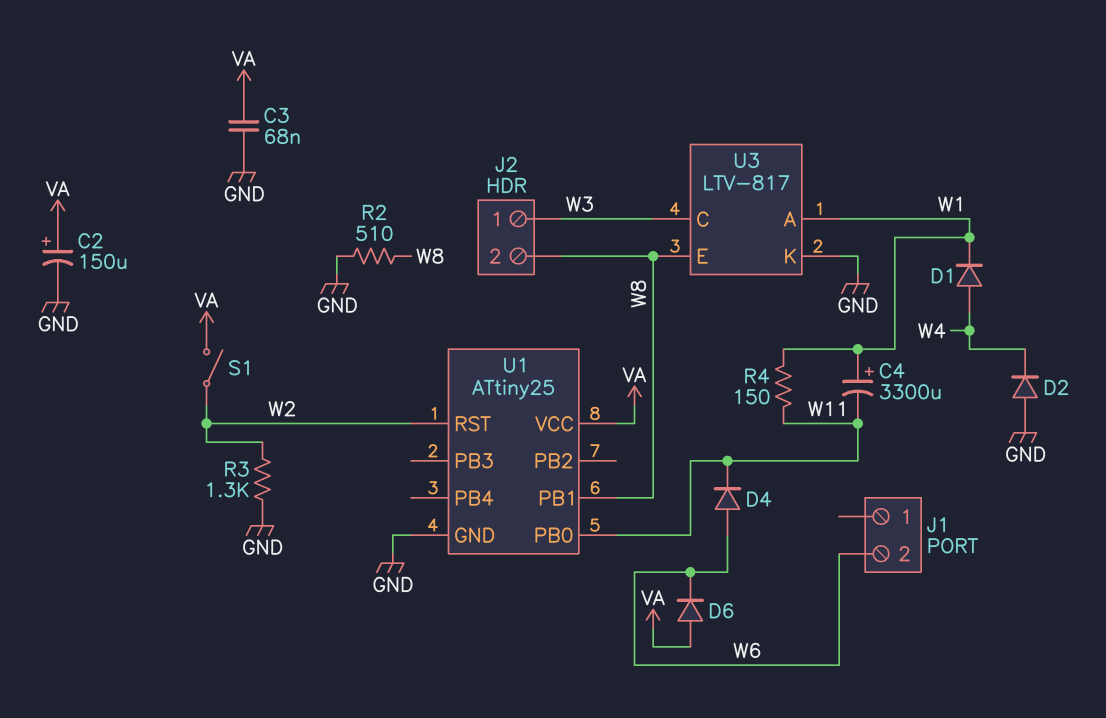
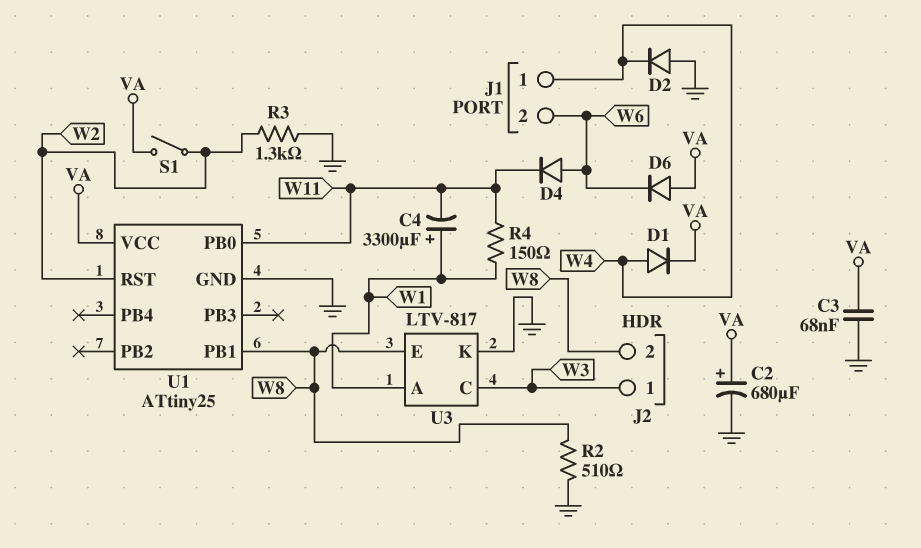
C2: 150uF (plus VA, minus GND) -> 680uF (plus VA, minus GND)
D1: diode (A W4, K W1) -> diode (A W4, K VA)
J1 pin 1: none -> W4

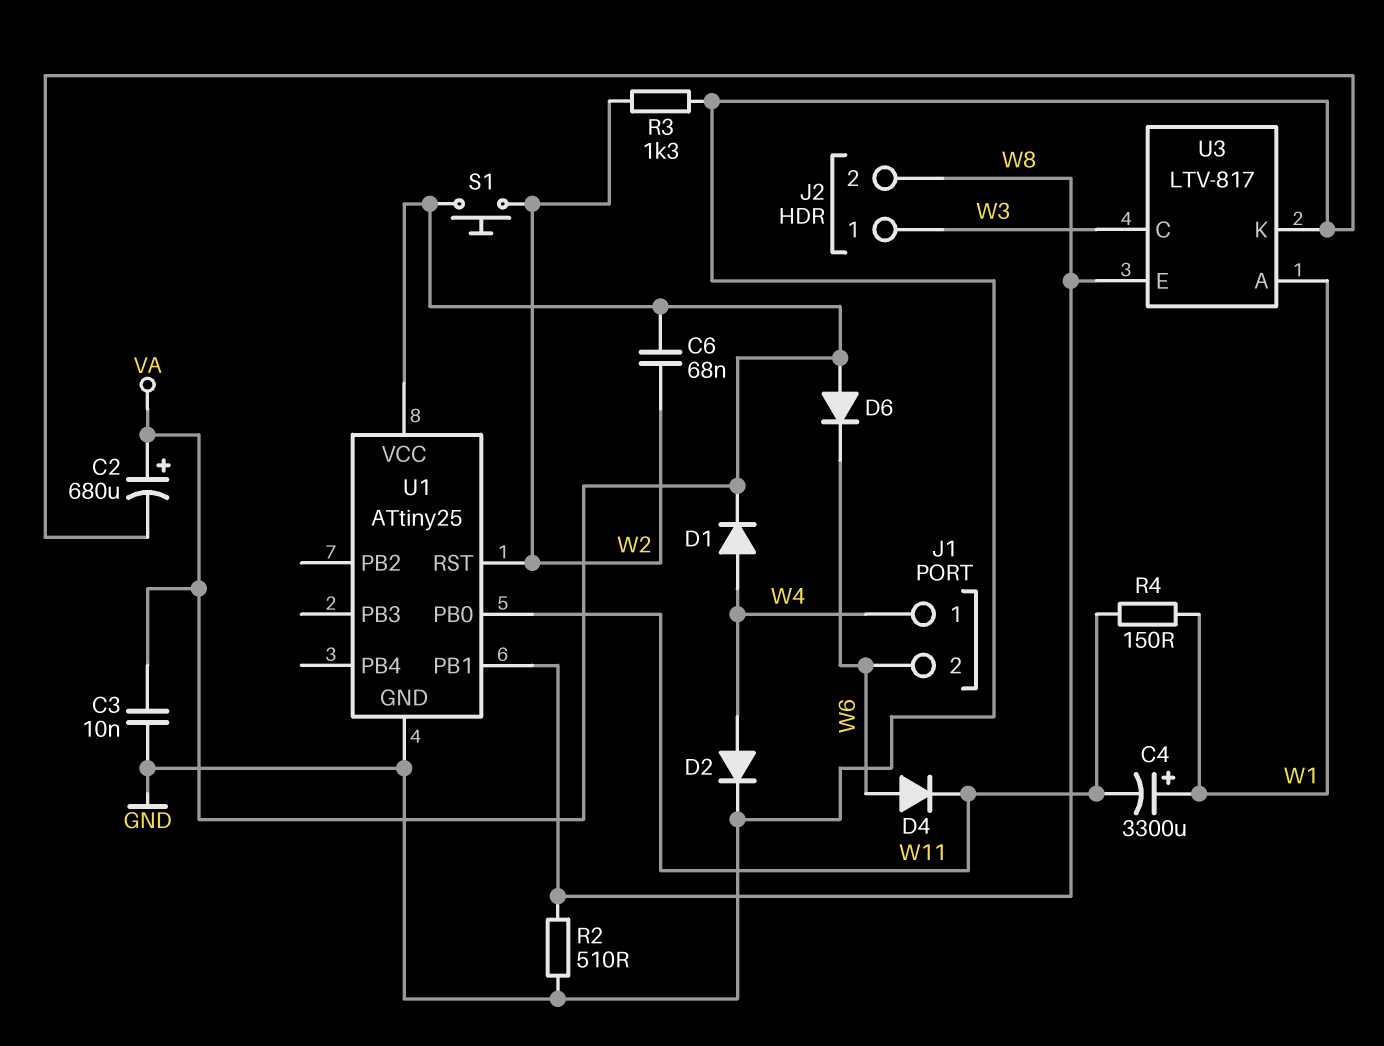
C3: 68nF (GND, VA) -> 10nF (GND, VA)
C6: none -> 68nF (VA, W2)
D2: diode (A GND, K W4) -> diode (A W4, K GND)
S1: switch (VA, W2) -> button (VA, W2)

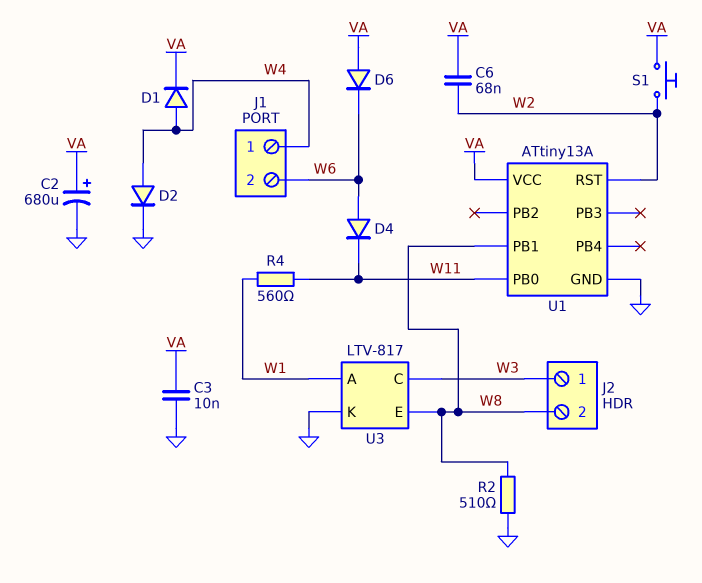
C4: 3300uF (plus W1, minus W11) -> none
R3: 1.3k (GND, W2) -> none
R4: 150 (W1, W11) -> 560 (W1, W11)
U1: ATtiny25 -> ATtiny13A

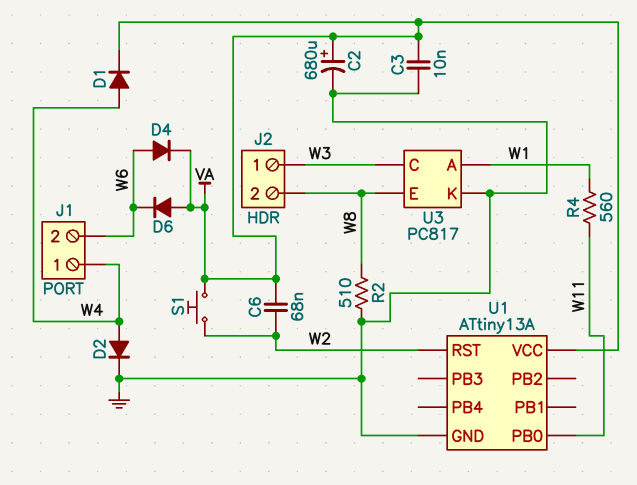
D4: diode (A W6, K W11) -> diode (A W6, K VA)
U1 pin PB1: W8 -> none
U3: LTV-817 -> PC817

